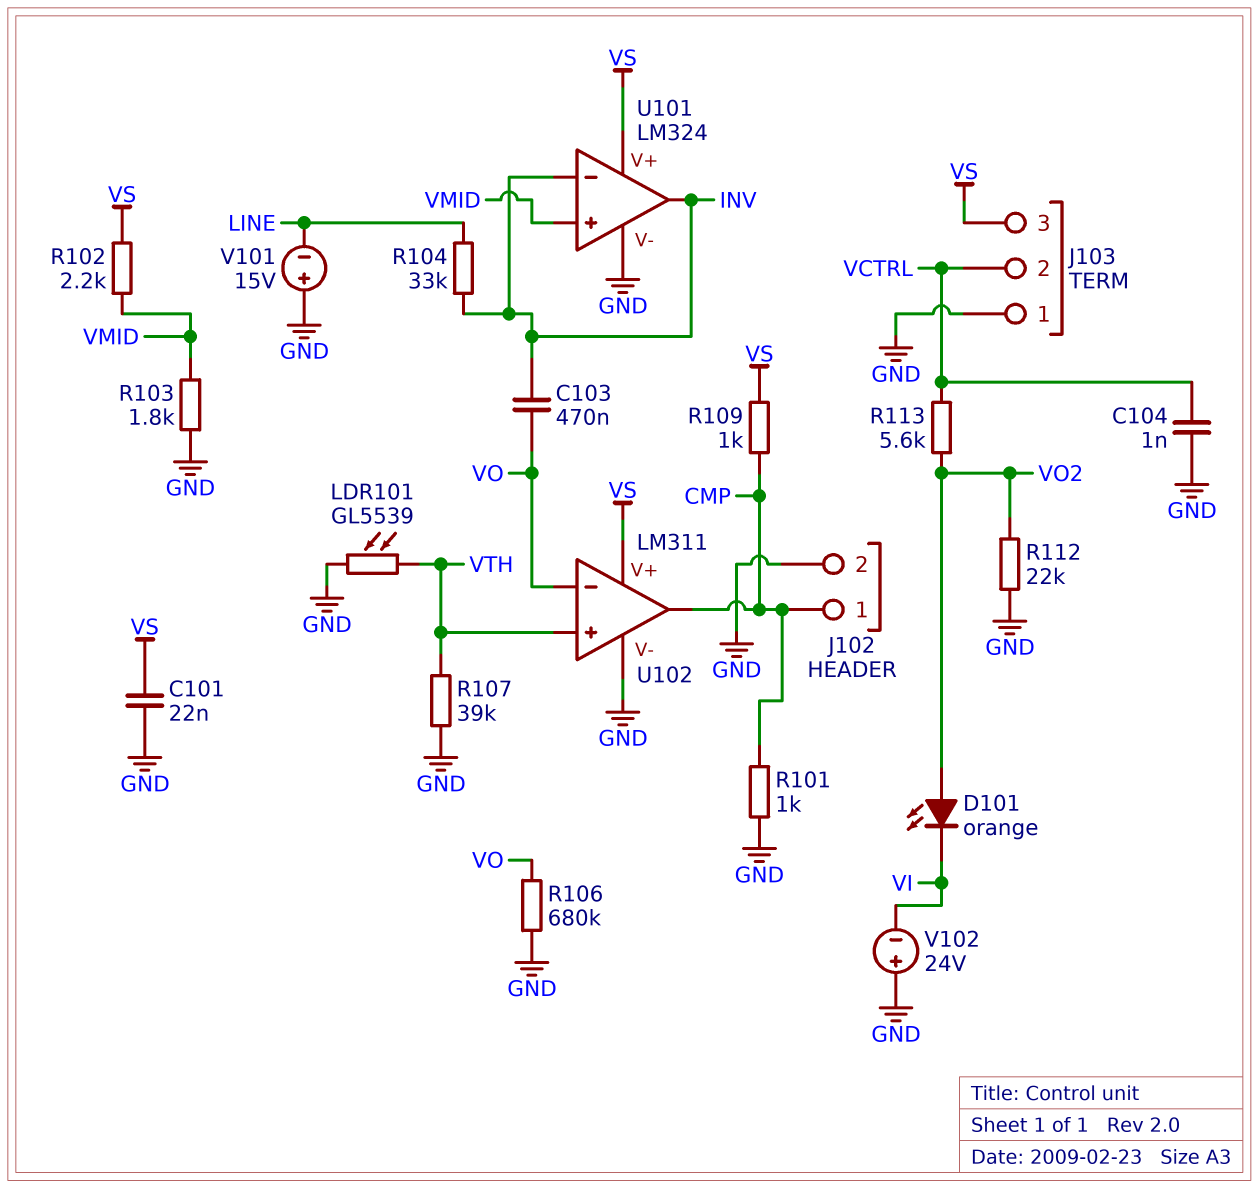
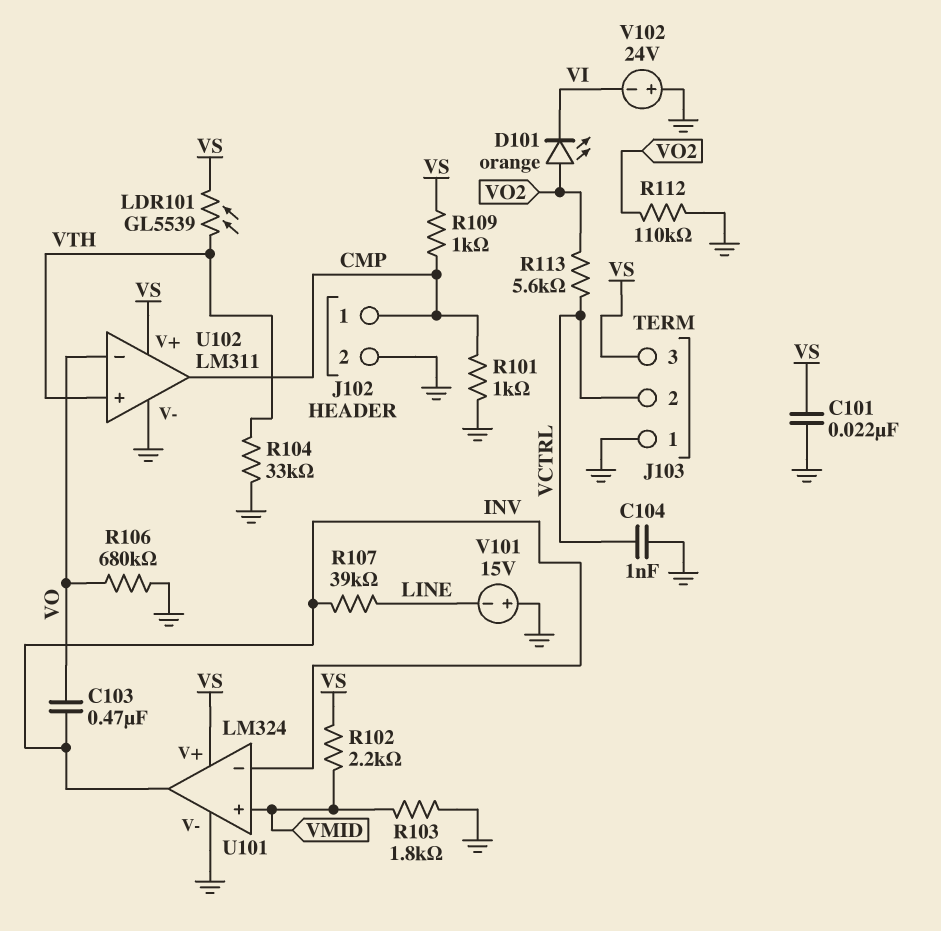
LDR101: GL5539 (GND, VTH) -> GL5539 (VS, VTH)
R104: 33k (INV, LINE) -> 33k (GND, VTH)
R107: 39k (GND, VTH) -> 39k (INV, LINE)
R112: 22k (GND, VO2) -> 110k (GND, VO2)

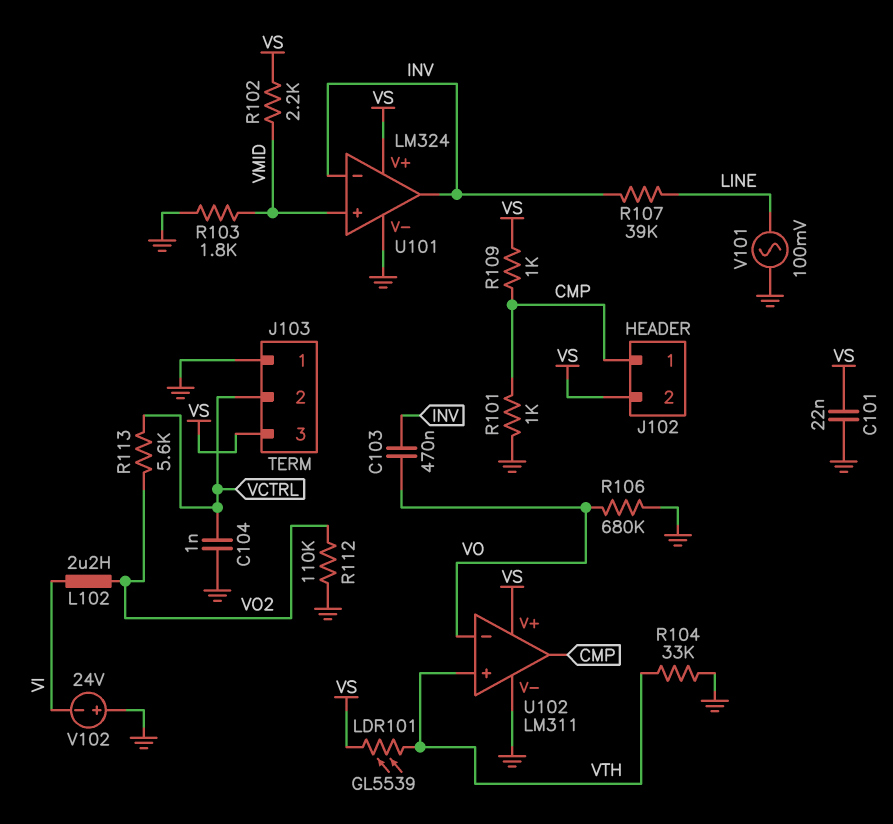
D101: LED orange (A VO2, K VI) -> none
J102 pin 2: GND -> VS
L102: none -> 2.2uH (VI, VO2)
V101: 15V (plus GND, minus LINE) -> AC 100mV (GND, LINE)

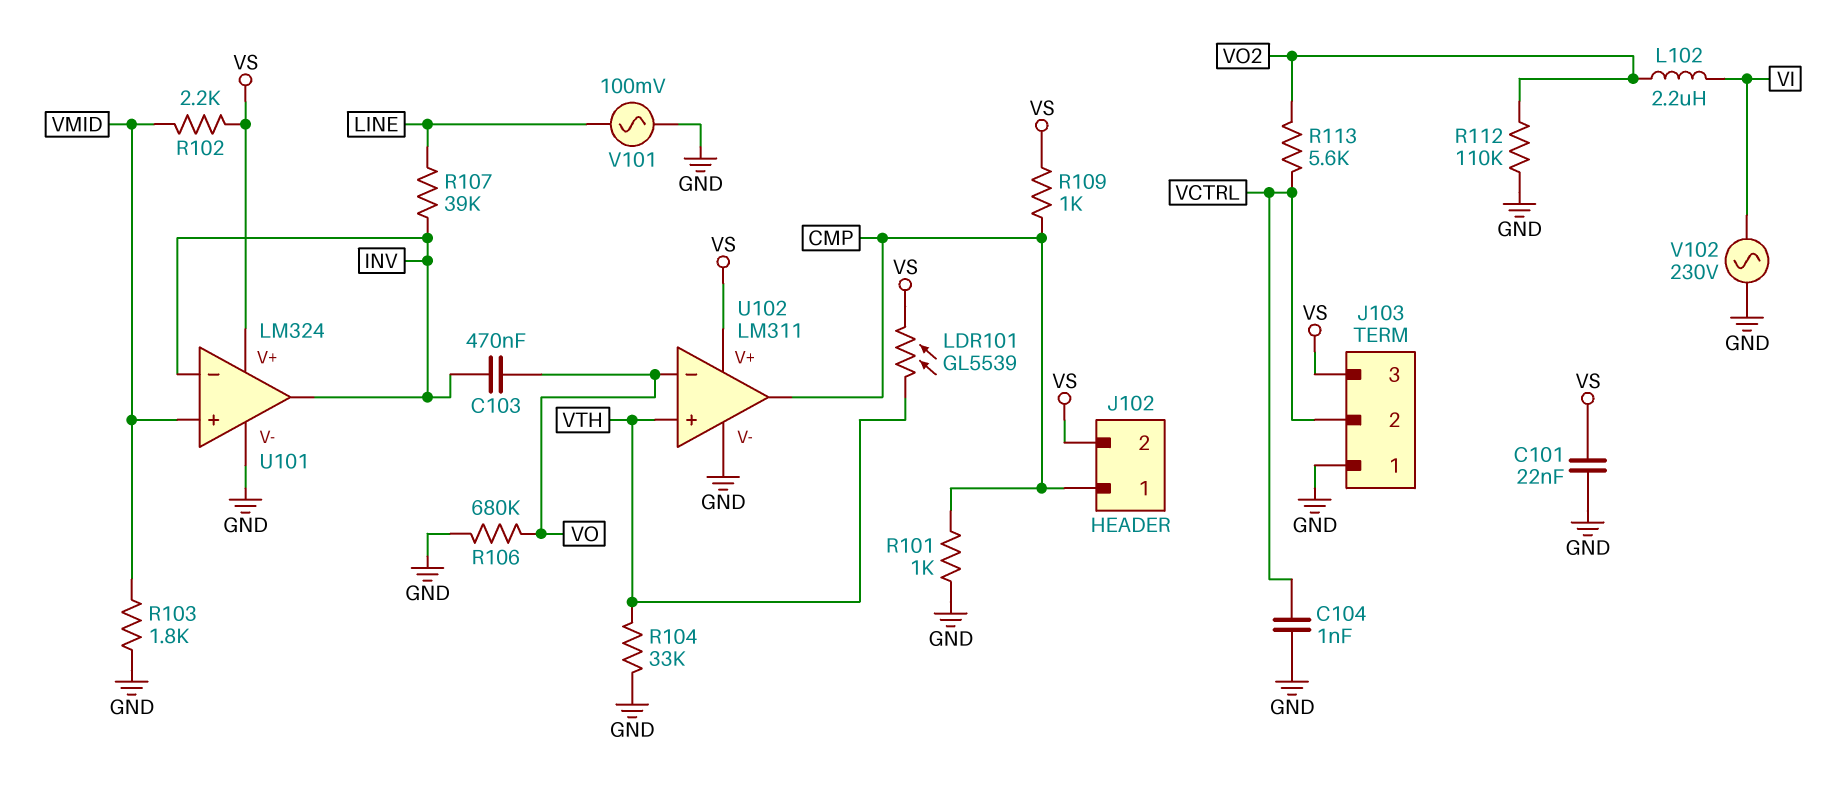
V102: 24V (plus GND, minus VI) -> AC 230V (GND, VI)

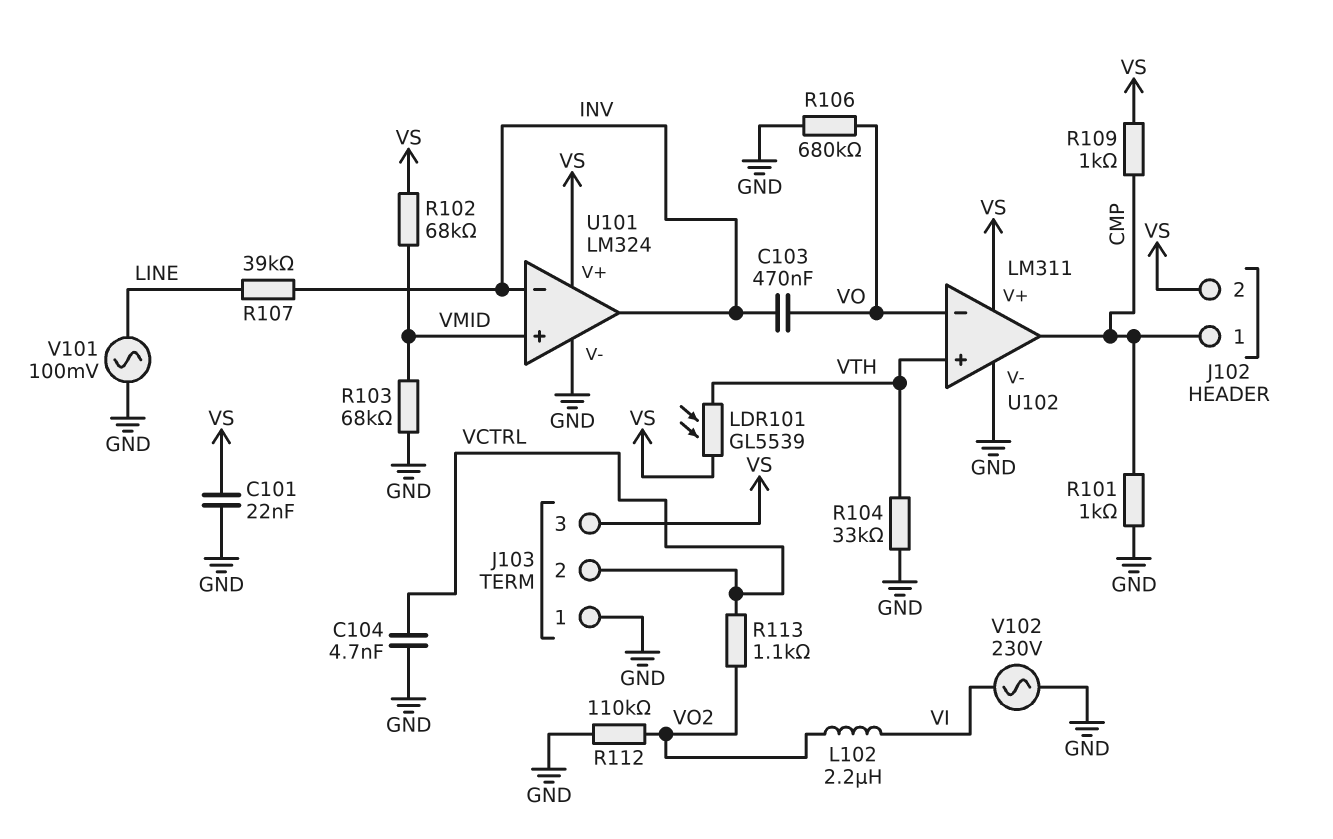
C104: 1nF (GND, VCTRL) -> 4.7nF (GND, VCTRL)
R102: 2.2k (VMID, VS) -> 68k (VMID, VS)
R103: 1.8k (GND, VMID) -> 68k (GND, VMID)
R113: 5.6k (VCTRL, VO2) -> 1.1k (VCTRL, VO2)

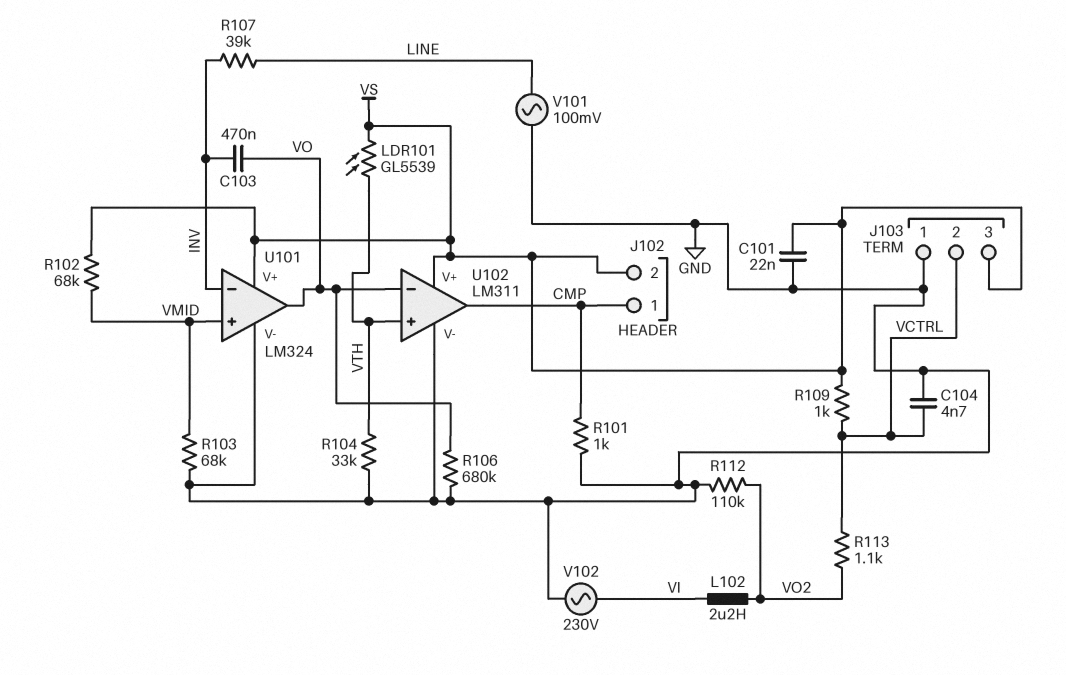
R109: 1k (CMP, VS) -> 1k (VCTRL, VS)
U101 pin out: INV -> VO

